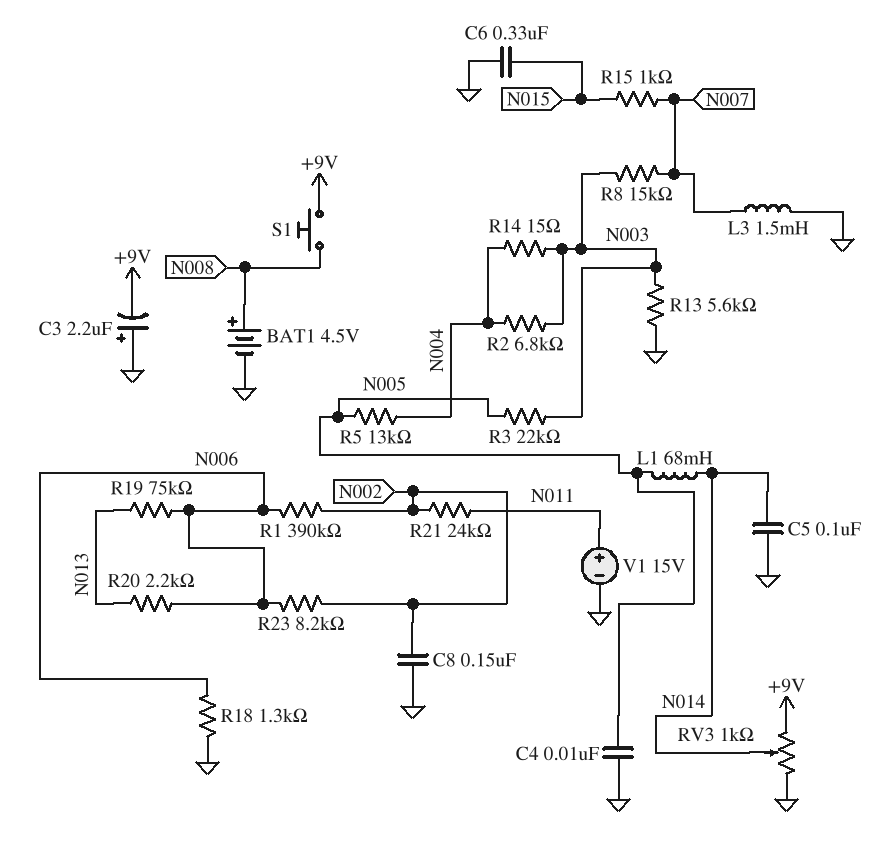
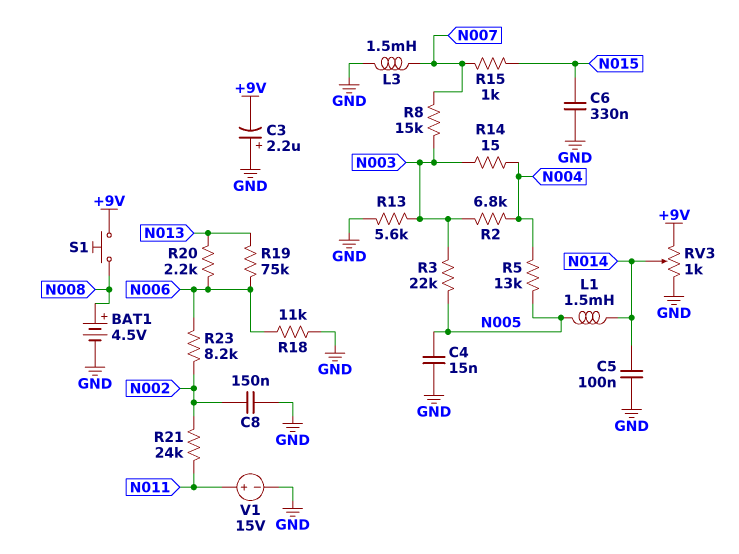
C4: 10nF (GND, N005) -> 15nF (GND, N005)
L1: 68mH (N005, N014) -> 1.5mH (N005, N014)
R1: 390k (N002, N006) -> none
R18: 1.3k (GND, N006) -> 11k (GND, N006)

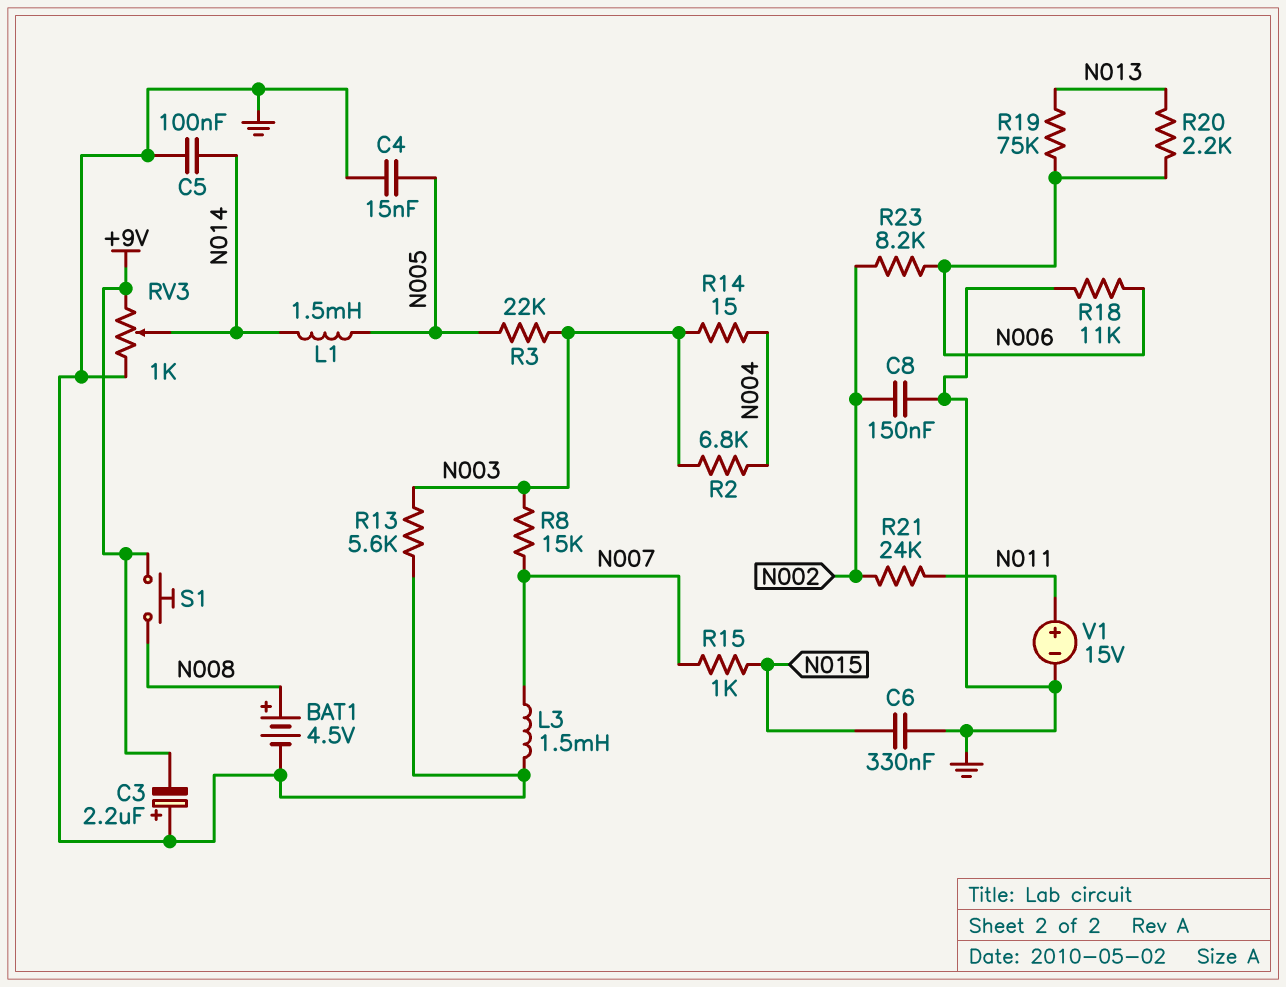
R5: 13k (N004, N005) -> none

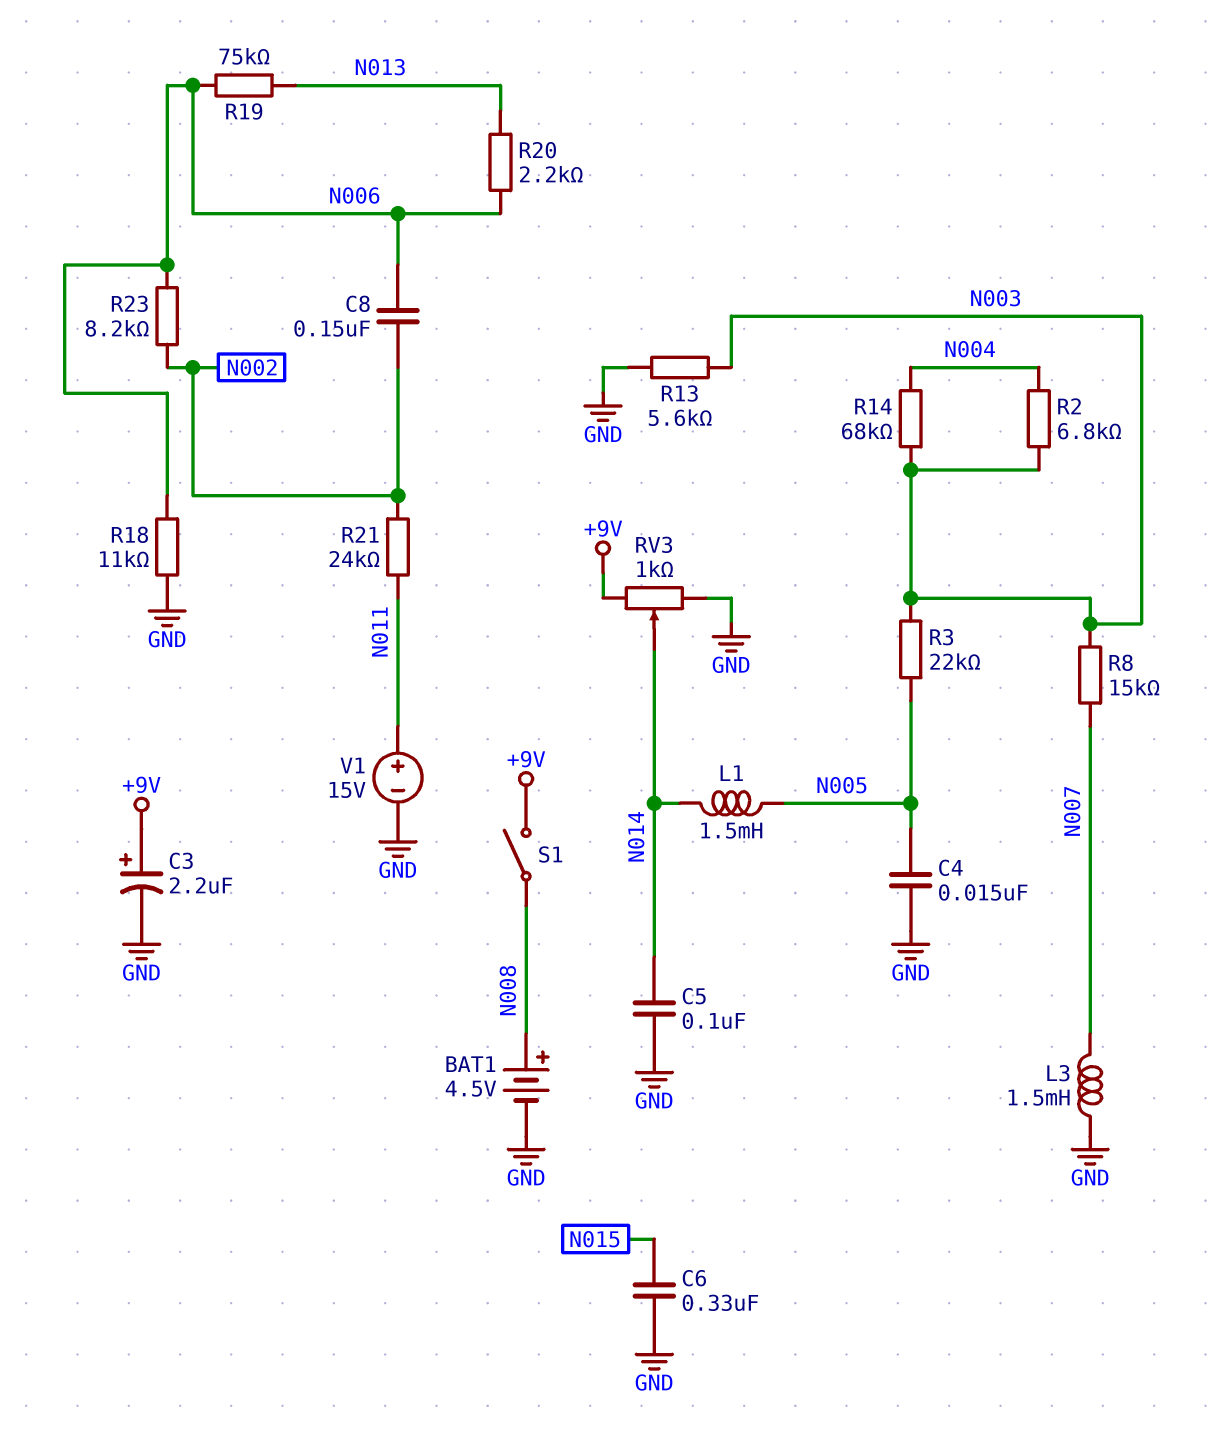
C3: 2.2uF (plus GND, minus +9V) -> 2.2uF (plus +9V, minus GND)
C8: 150nF (GND, N002) -> 150nF (N002, N006)
R14: 15 (N003, N004) -> 68k (N003, N004)
R15: 1k (N007, N015) -> none
S1: button (+9V, N008) -> switch (+9V, N008)

